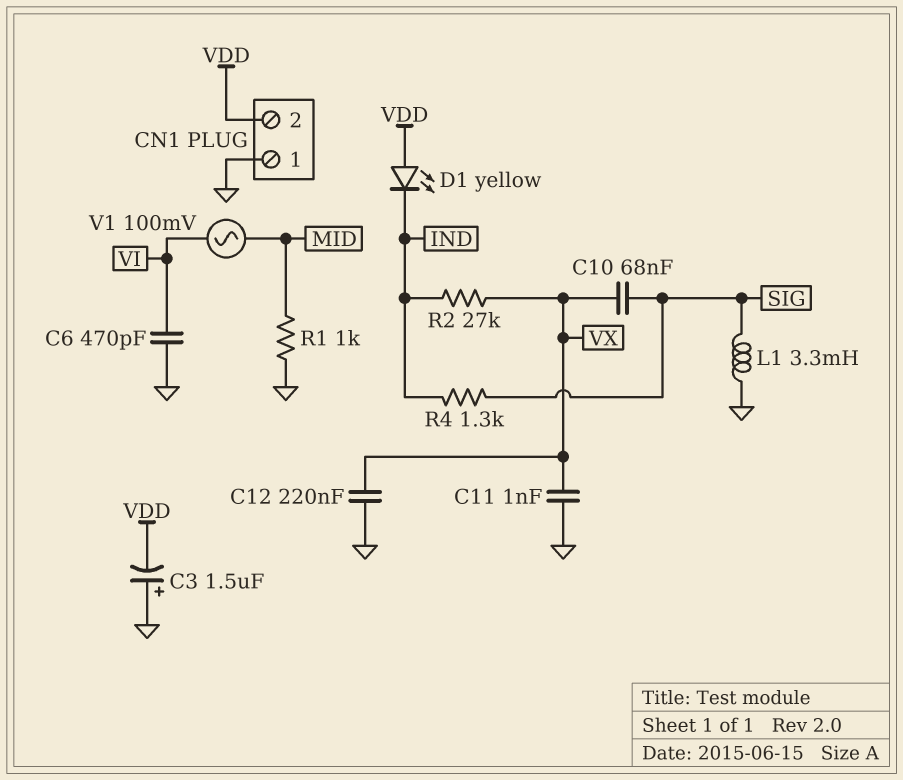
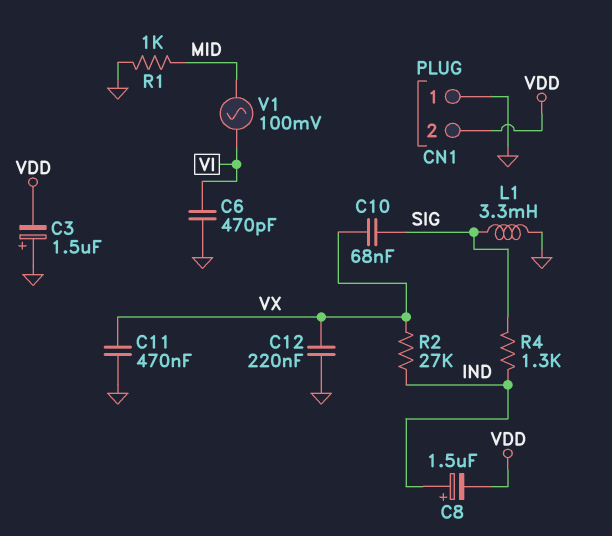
C8: none -> 1.5uF (plus IND, minus VDD)
C11: 1nF (GND, VX) -> 470nF (GND, VX)
D1: LED yellow (A VDD, K IND) -> none

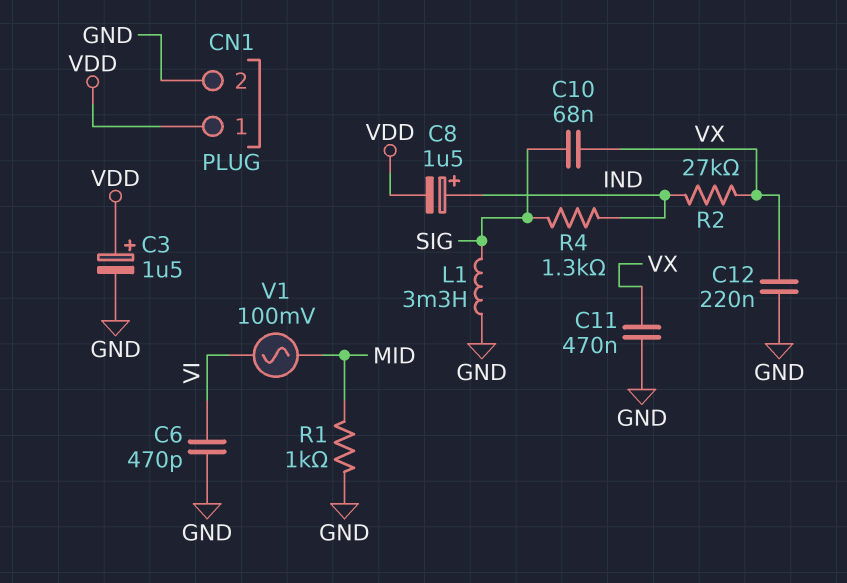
C3: 1.5uF (plus GND, minus VDD) -> 1.5uF (plus VDD, minus GND)
CN1 pin 1: GND -> VDD
CN1 pin 2: VDD -> GND

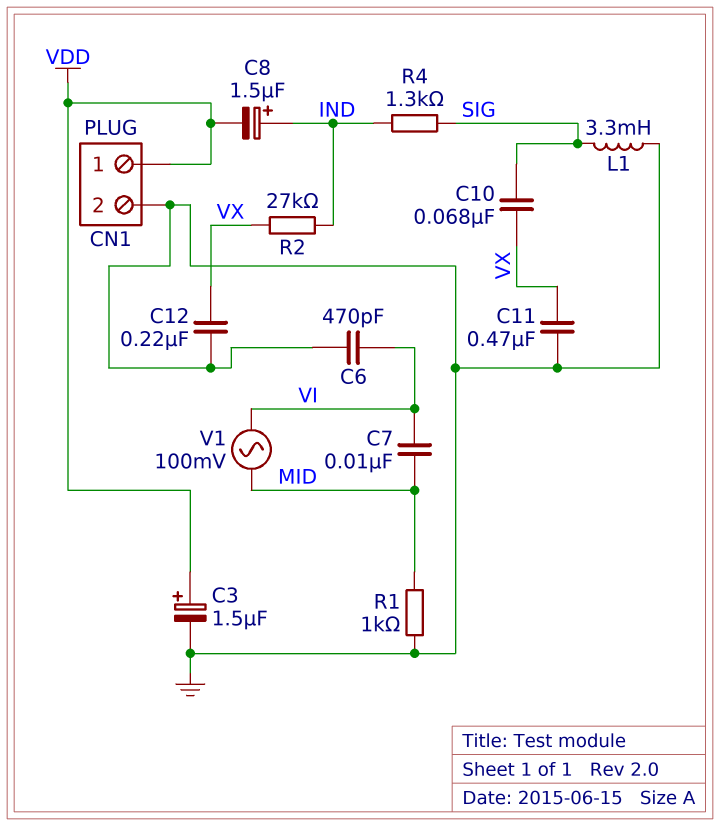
C7: none -> 10nF (MID, VI)

